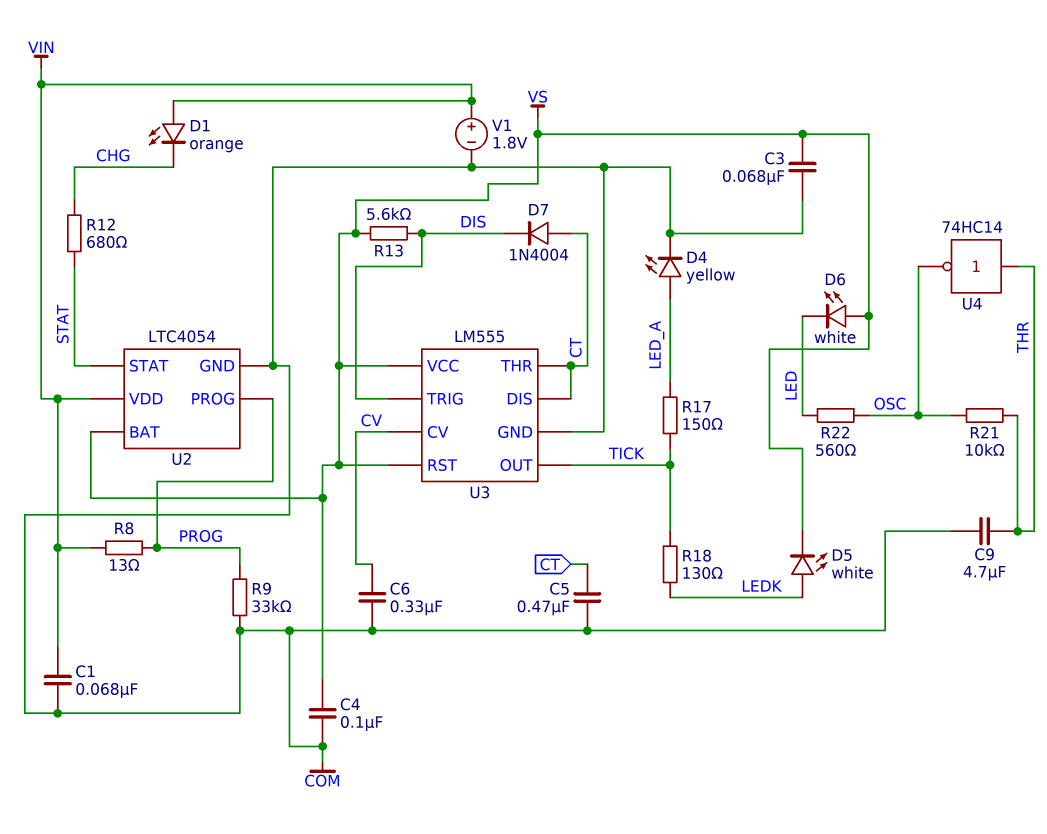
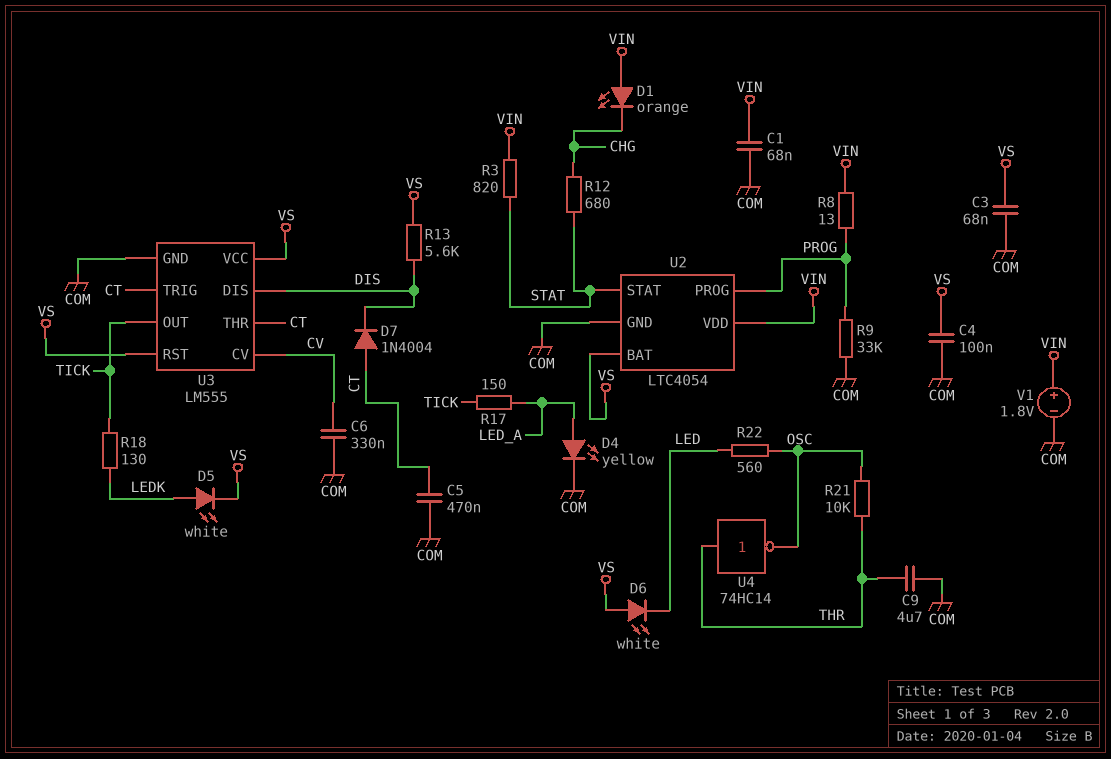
R3: none -> 820 (STAT, VIN)
U3 pin DIS: CT -> DIS
U3 pin TRIG: DIS -> CT

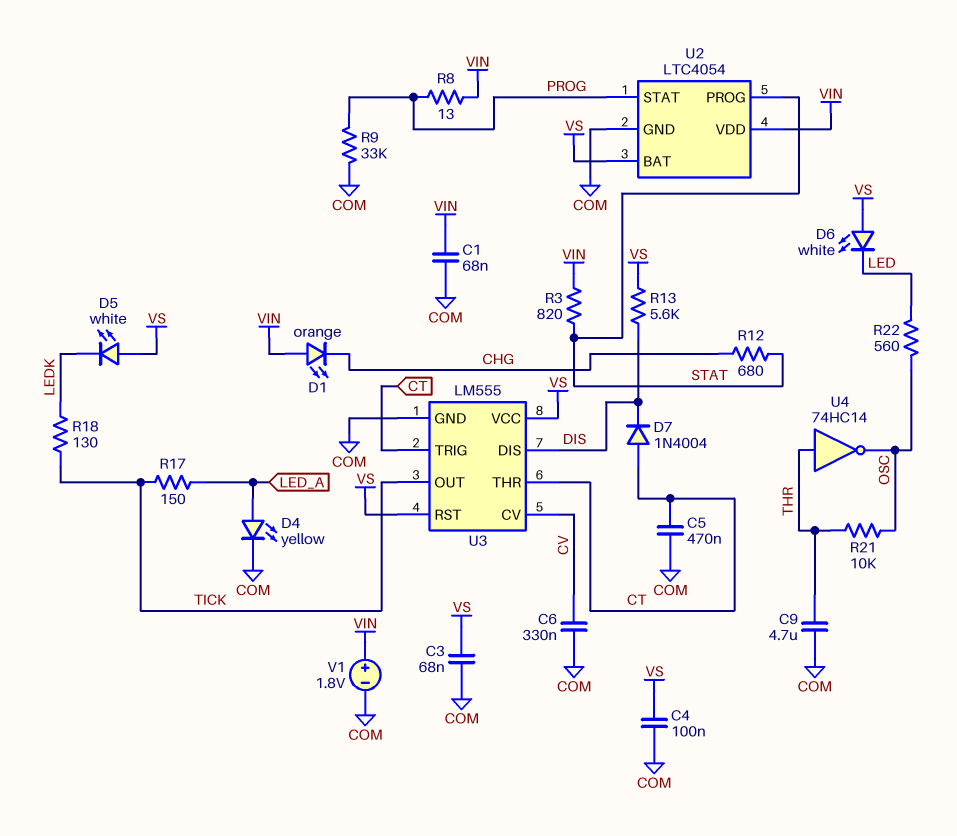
D5: LED white (A LEDK, K VS) -> LED white (A VS, K LEDK)
U2 pin PROG: PROG -> STAT
U2 pin STAT: STAT -> PROG

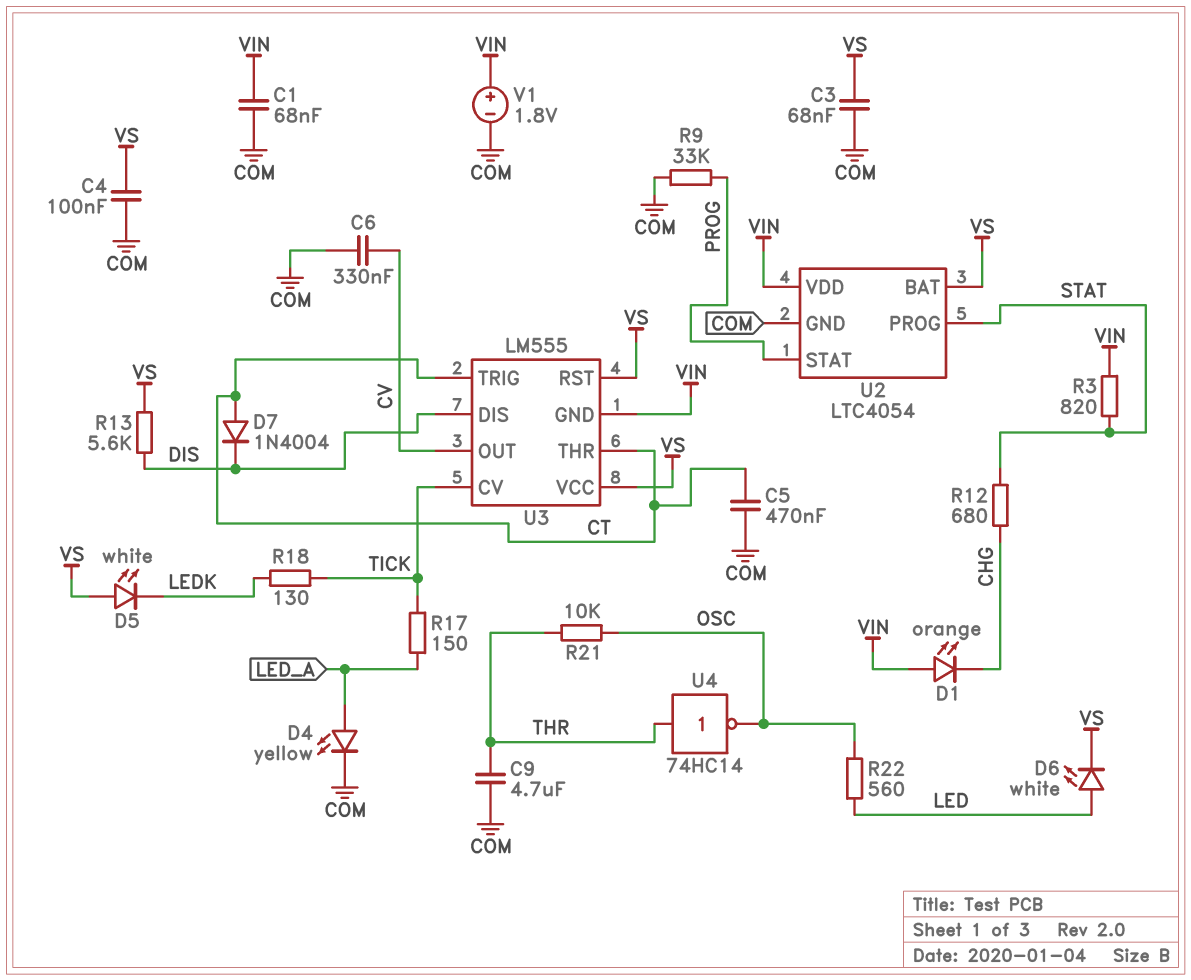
D6: LED white (A VS, K LED) -> LED white (A LED, K VS)
R8: 13 (PROG, VIN) -> none
U3 pin CV: CV -> TICK
U3 pin GND: COM -> VIN
U3 pin OUT: TICK -> CV

